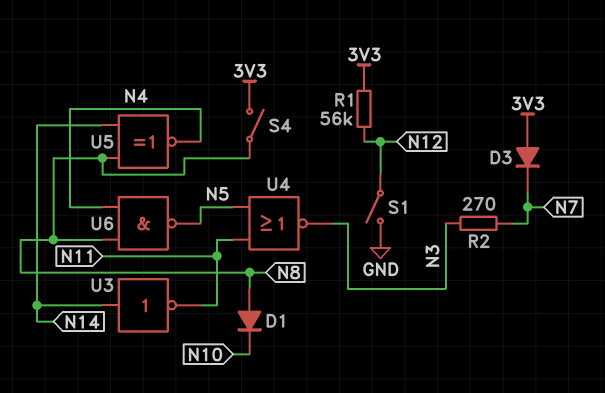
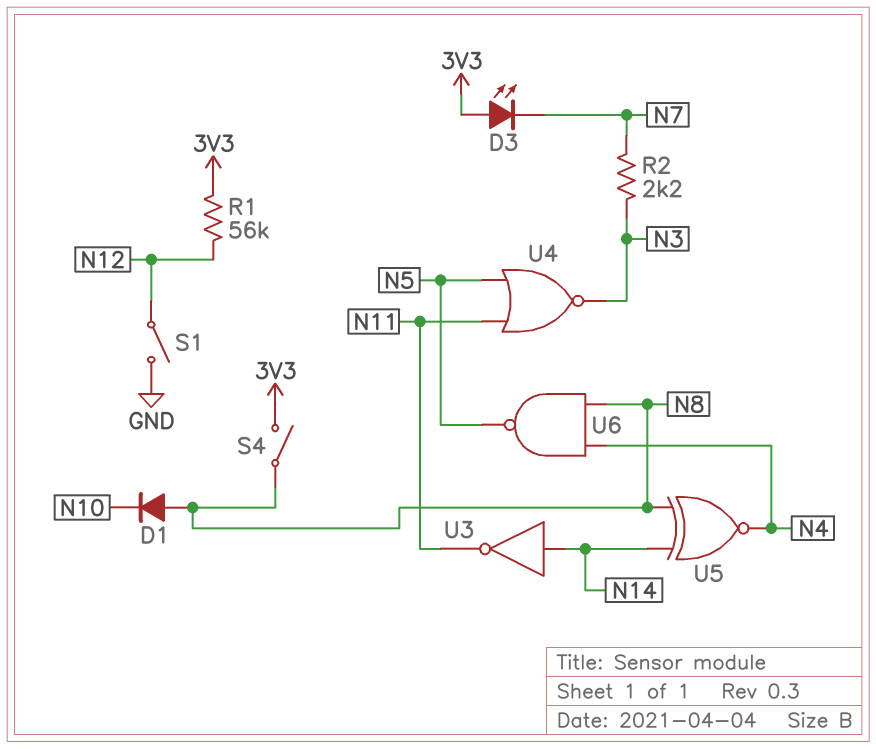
D3: diode (A 3V3, K N7) -> LED (A 3V3, K N7)
R2: 270 (N3, N7) -> 2.2k (N3, N7)

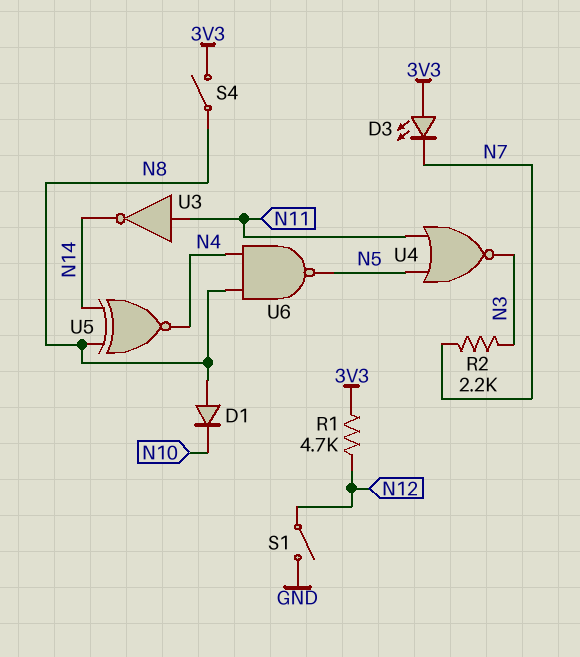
R1: 56k (3V3, N12) -> 4.7k (3V3, N12)
U3: NOT (in N14, out N11) -> NOT (in N11, out N14)

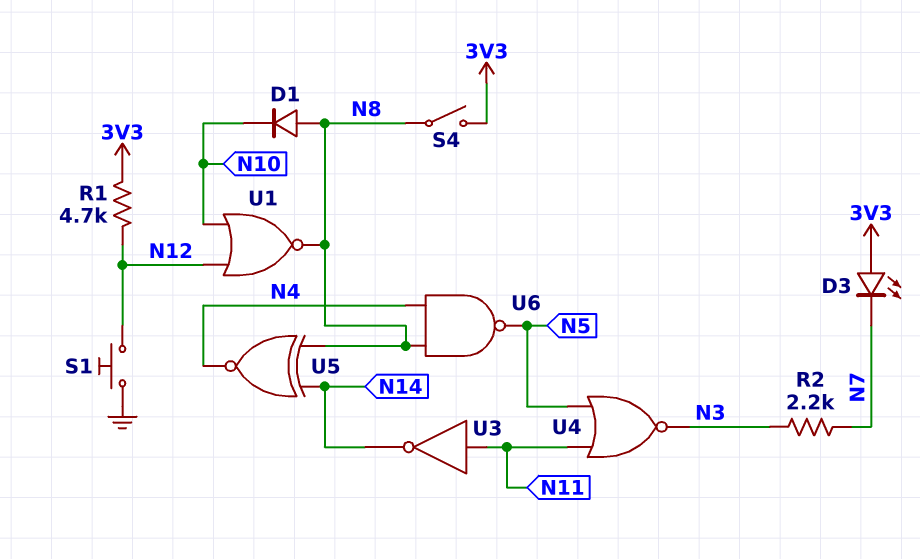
S1: switch (GND, N12) -> button (GND, N12)
U1: none -> NOR (in N10, in N12, out N8)

